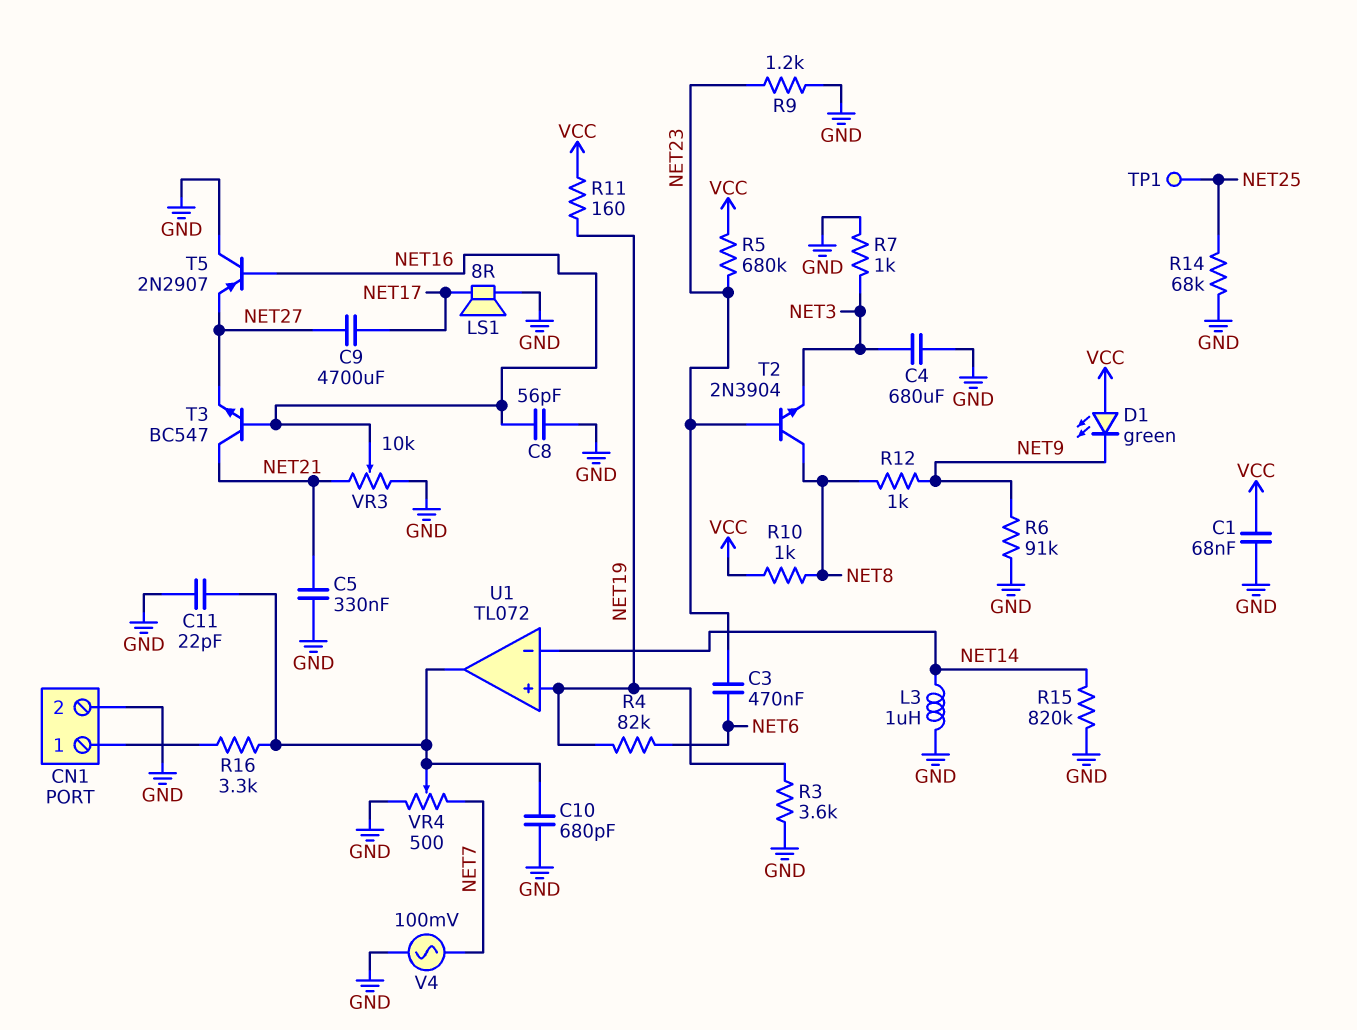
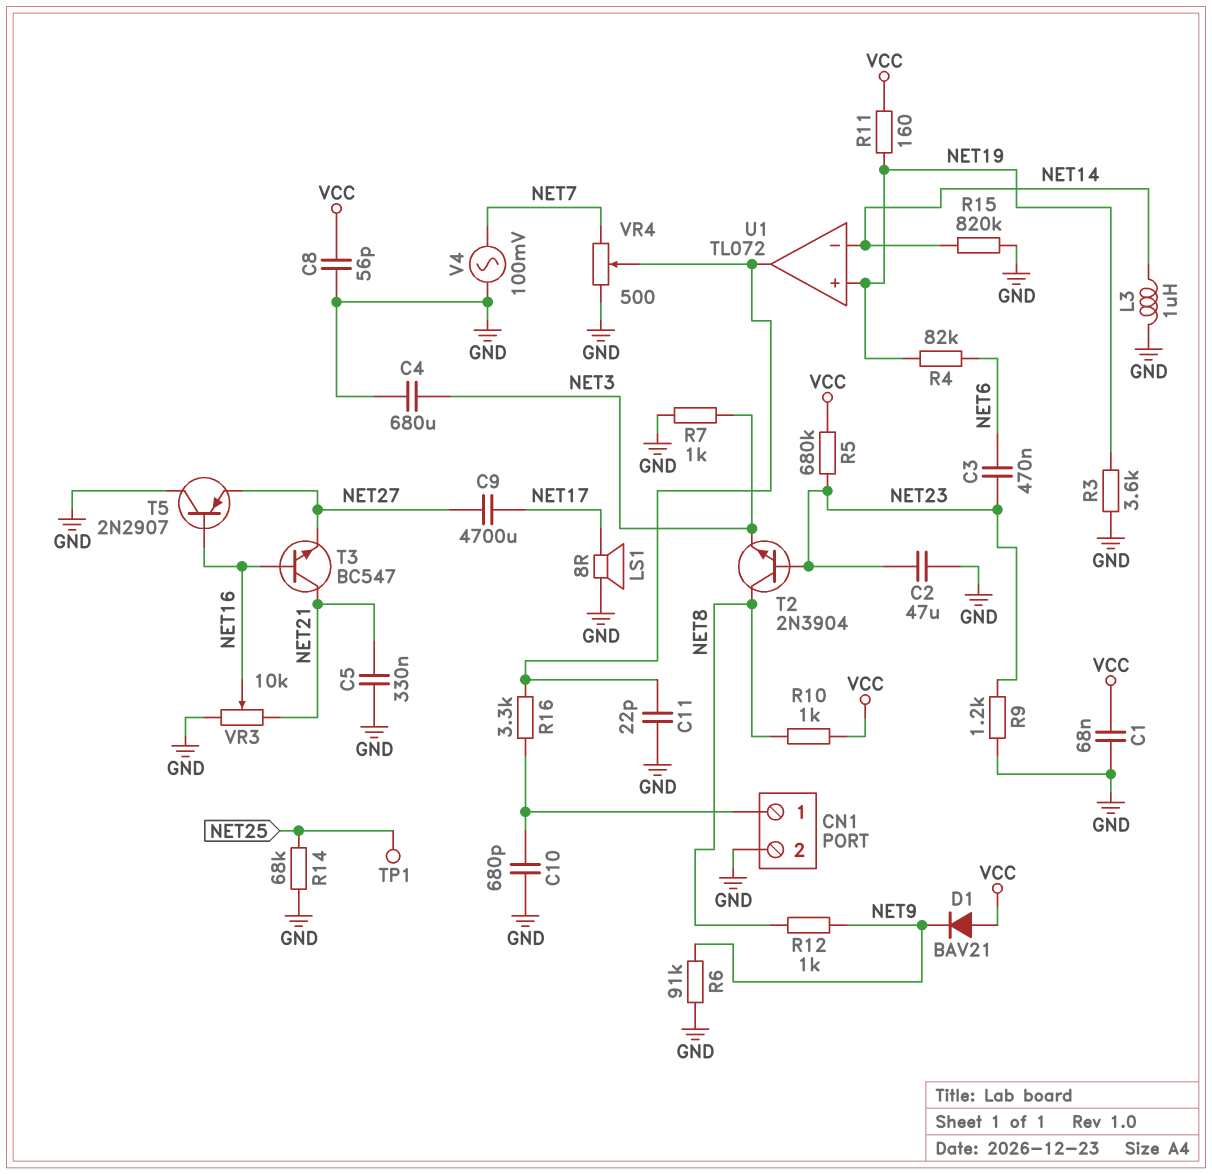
C2: none -> 47uF (GND, NET23)
C8: 56pF (GND, NET16) -> 56pF (GND, VCC)
C10: 680pF (GND, U1/out) -> 680pF (CN1/1, GND)
D1: LED green (A VCC, K NET9) -> diode BAV21 (A VCC, K NET9)

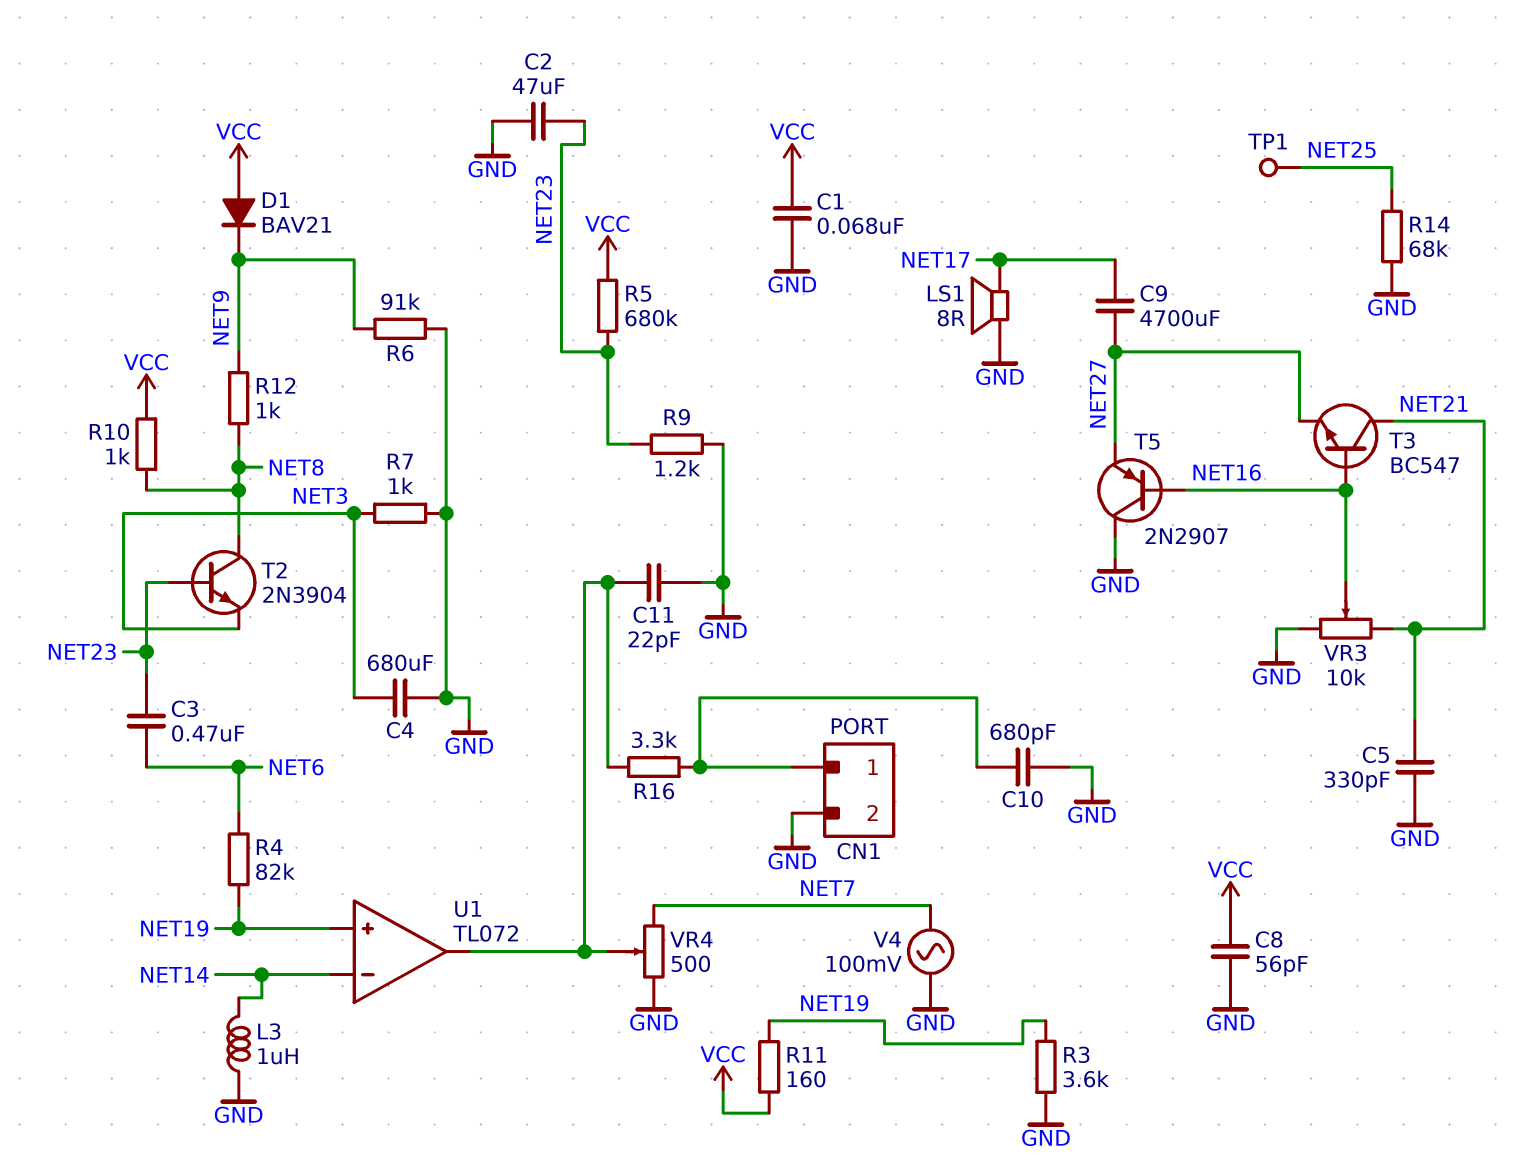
C5: 330nF (GND, NET21) -> 330pF (GND, NET21)
R15: 820k (GND, NET14) -> none

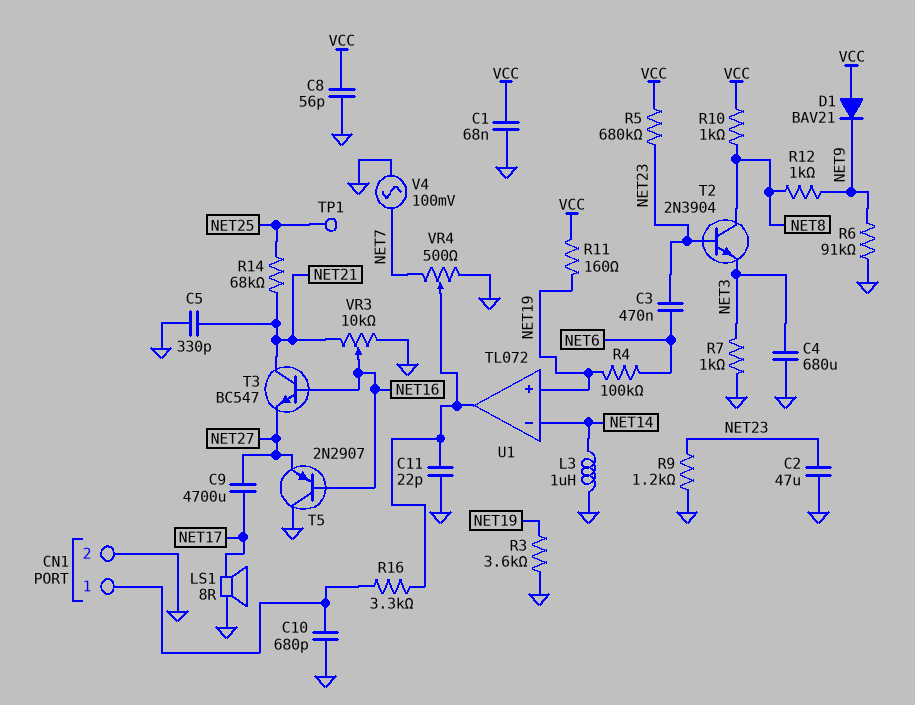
R4: 82k (NET6, NET19) -> 100k (NET6, NET19)
R14: 68k (GND, NET25) -> 68k (NET21, NET25)

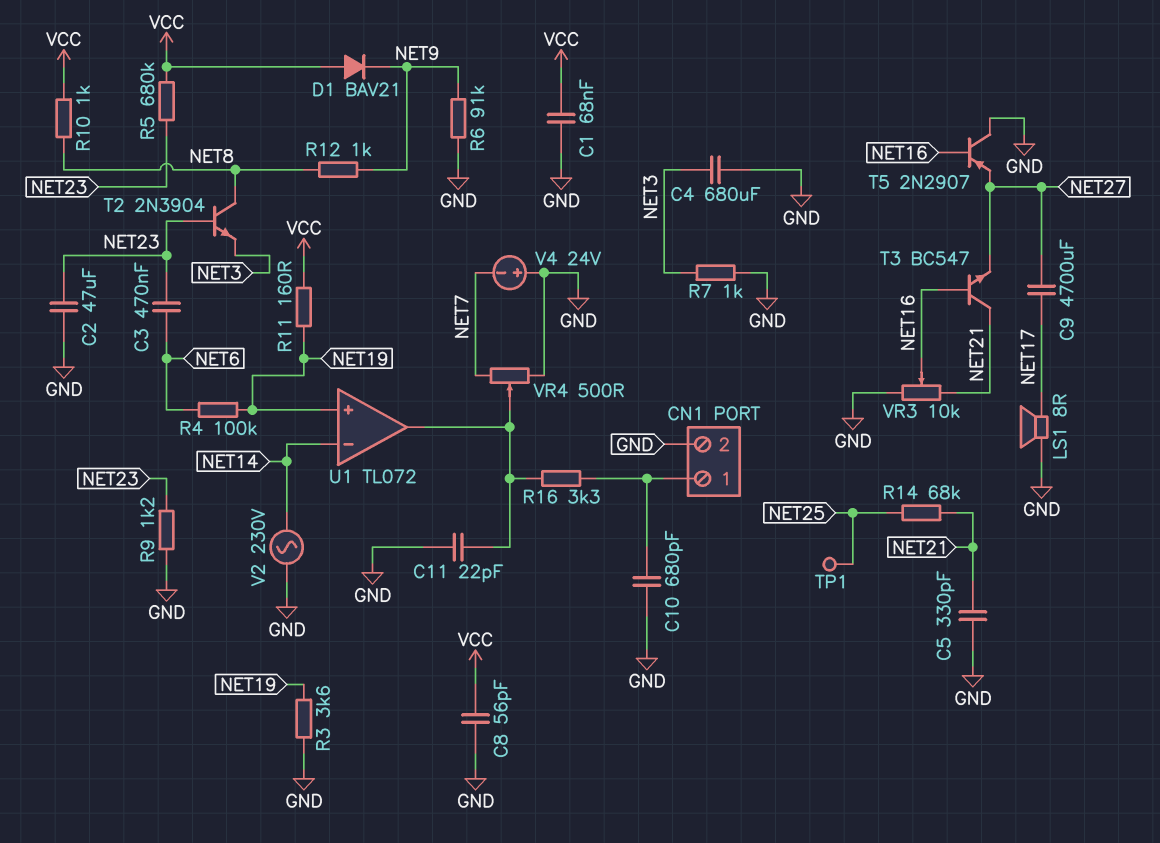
L3: 1uH (GND, NET14) -> none
V2: none -> AC 230V (GND, NET14)
V4: AC 100mV (GND, NET7) -> 24V (plus GND, minus NET7)

